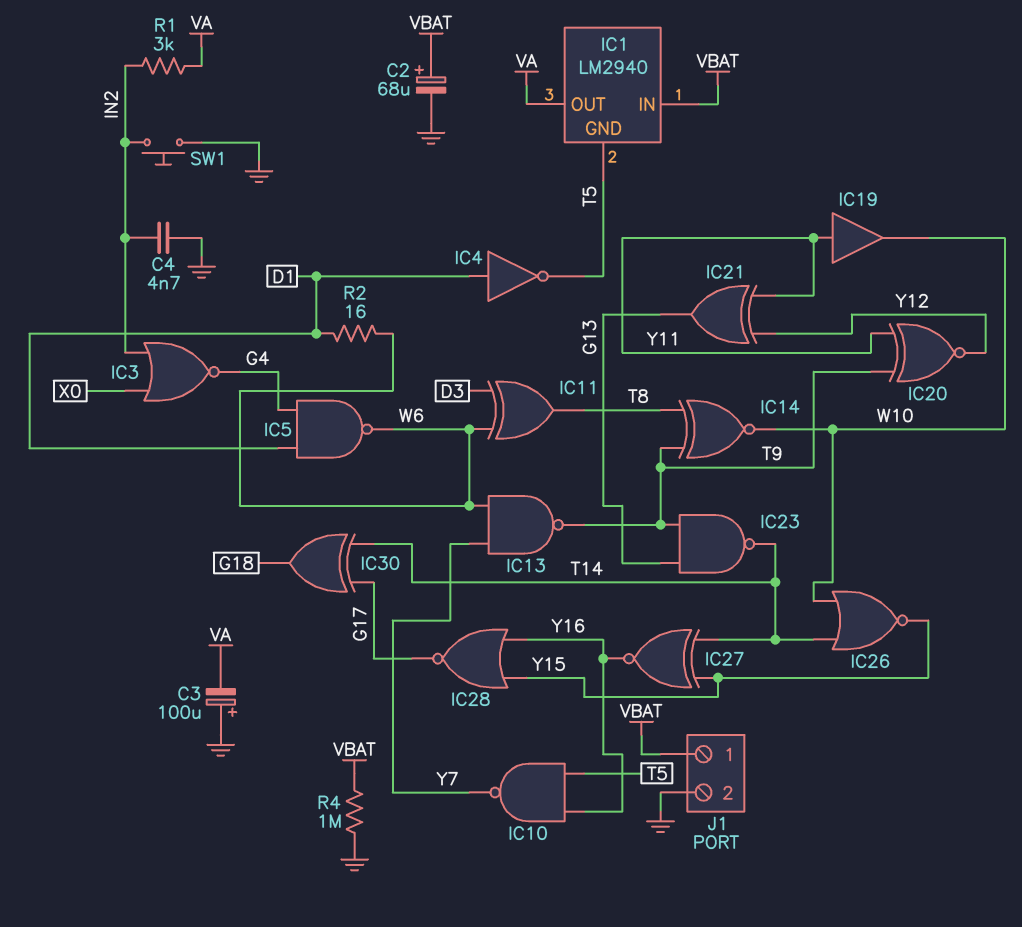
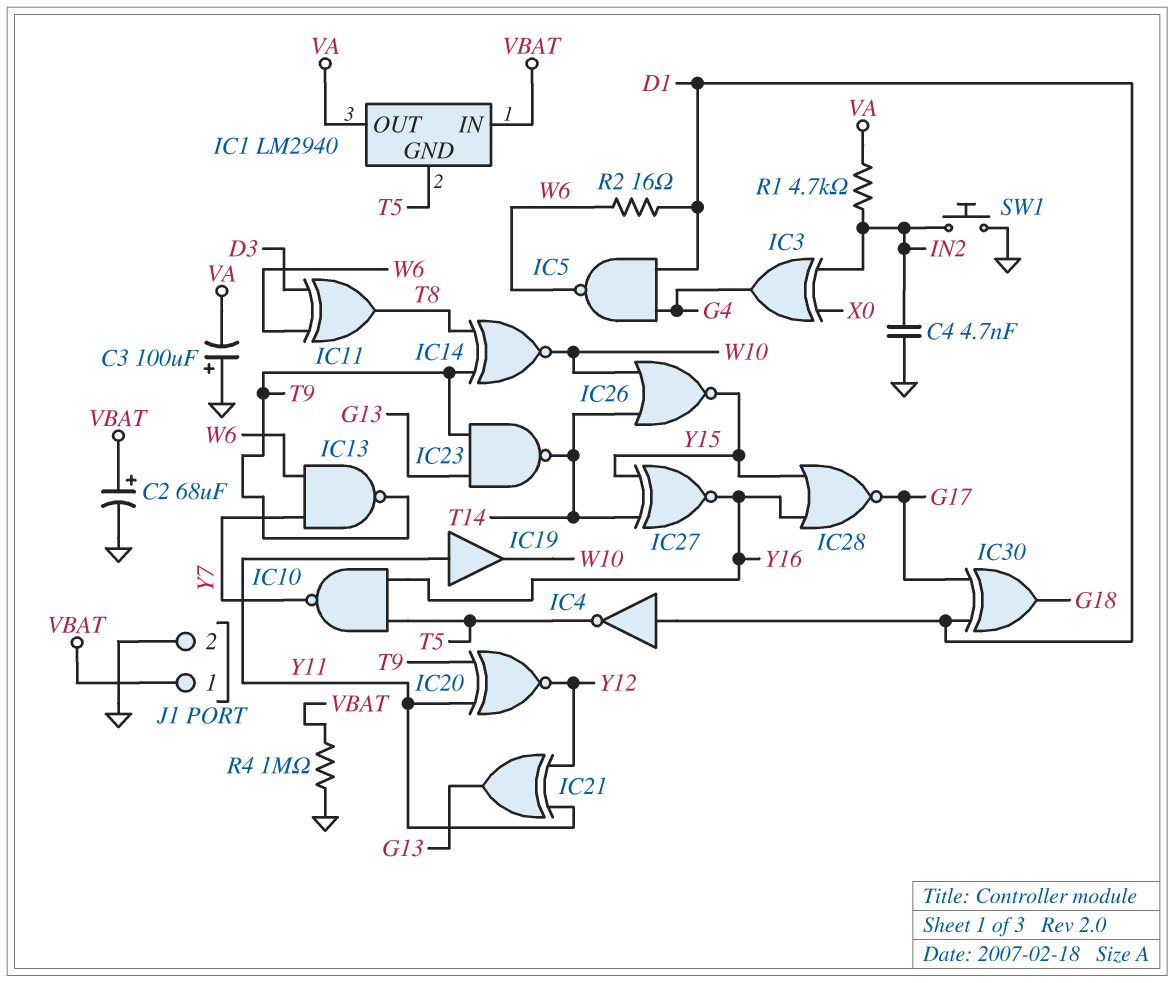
IC3: NOR (in IN2, in X0, out G4) -> XOR (in IN2, in X0, out G4)
IC30: XOR (in G17, in T14, out G18) -> XOR (in D1, in G17, out G18)
R1: 3k (IN2, VA) -> 4.7k (IN2, VA)

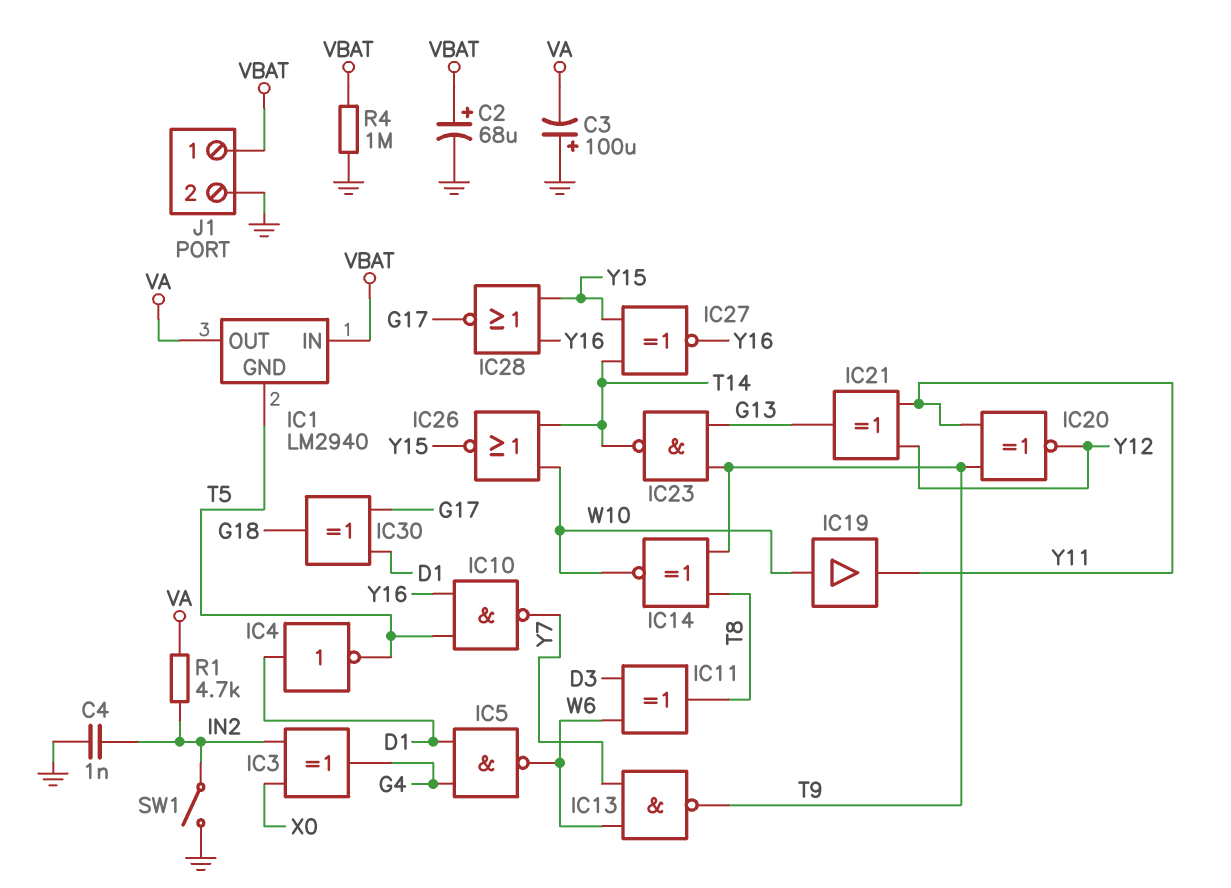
C4: 4.7nF (GND, IN2) -> 1nF (GND, IN2)
IC19: buffer (in Y11, out W10) -> buffer (in W10, out Y11)
R2: 16 (D1, W6) -> none
SW1: button (GND, IN2) -> switch (GND, IN2)

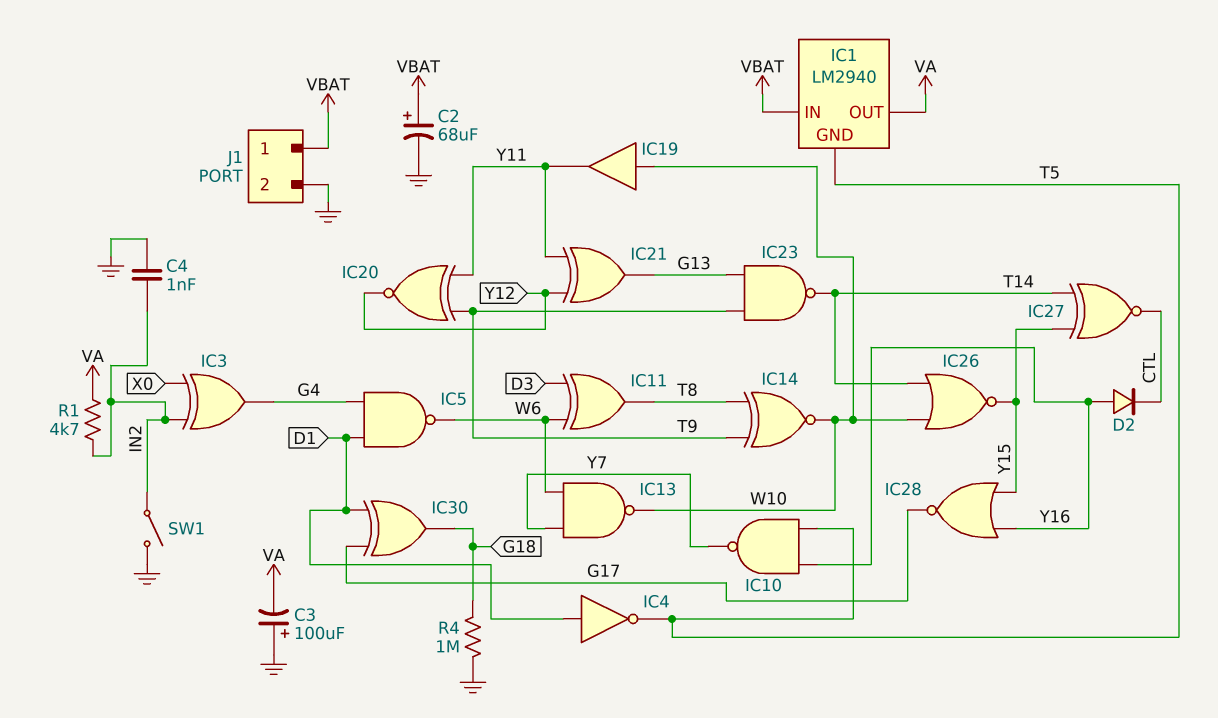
D2: none -> diode (A Y16, K CTL)
IC13: NAND (in W6, in Y7, out T9) -> NAND (in W6, in Y7, out W10)
IC27: XNOR (in T14, in Y15, out Y16) -> XNOR (in T14, in Y15, out CTL)
R4: 1M (GND, VBAT) -> 1M (G18, GND)

